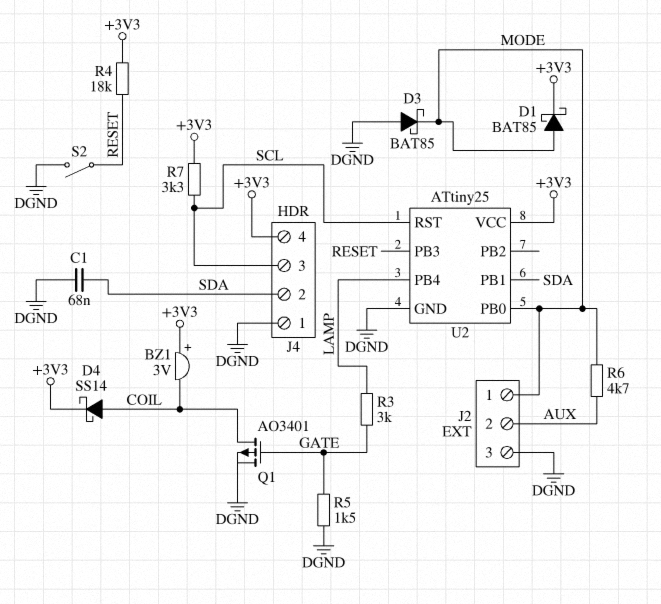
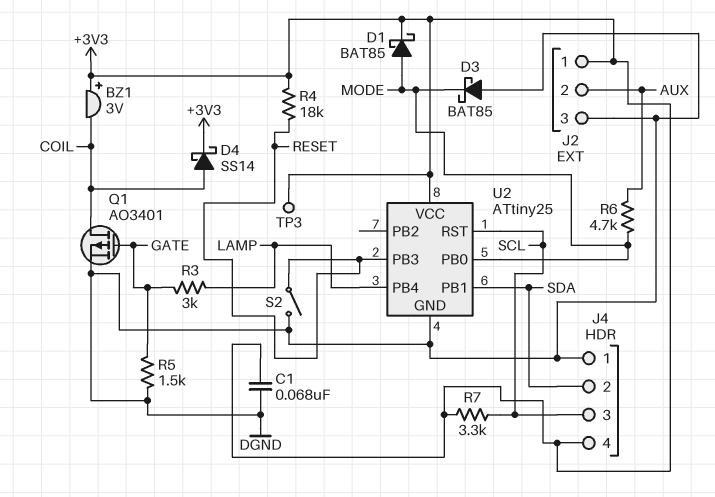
C1: 68nF (DGND, SDA) -> 68nF (+3V3, DGND)
J2 pin 1: MODE -> +3V3
TP3: none -> test point (+3V3)

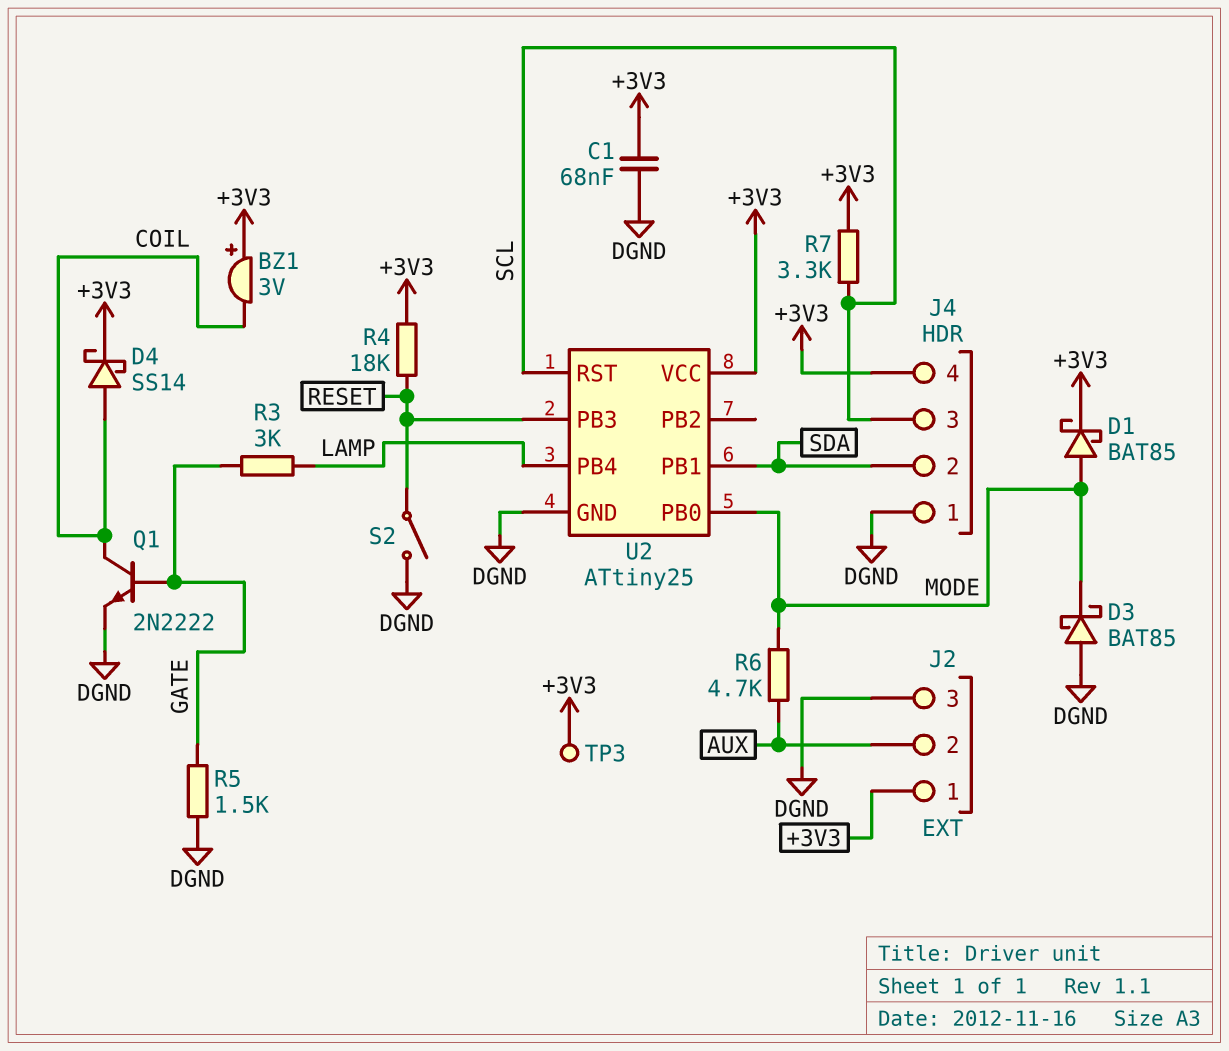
Q1: PMOS AO3401 (G GATE, D COIL, S DGND) -> NPN 2N2222 (B GATE, C COIL, E DGND)

